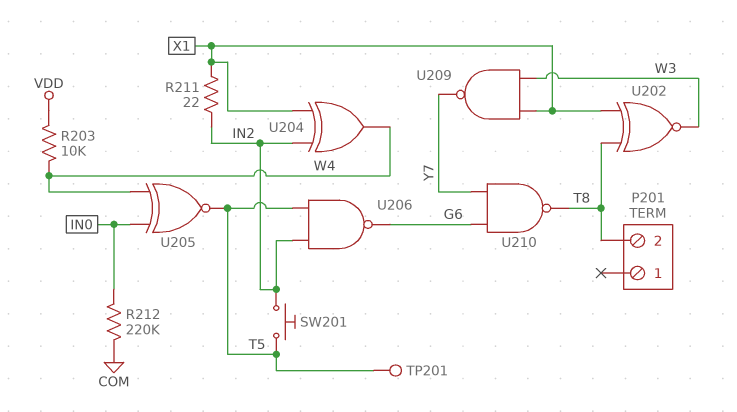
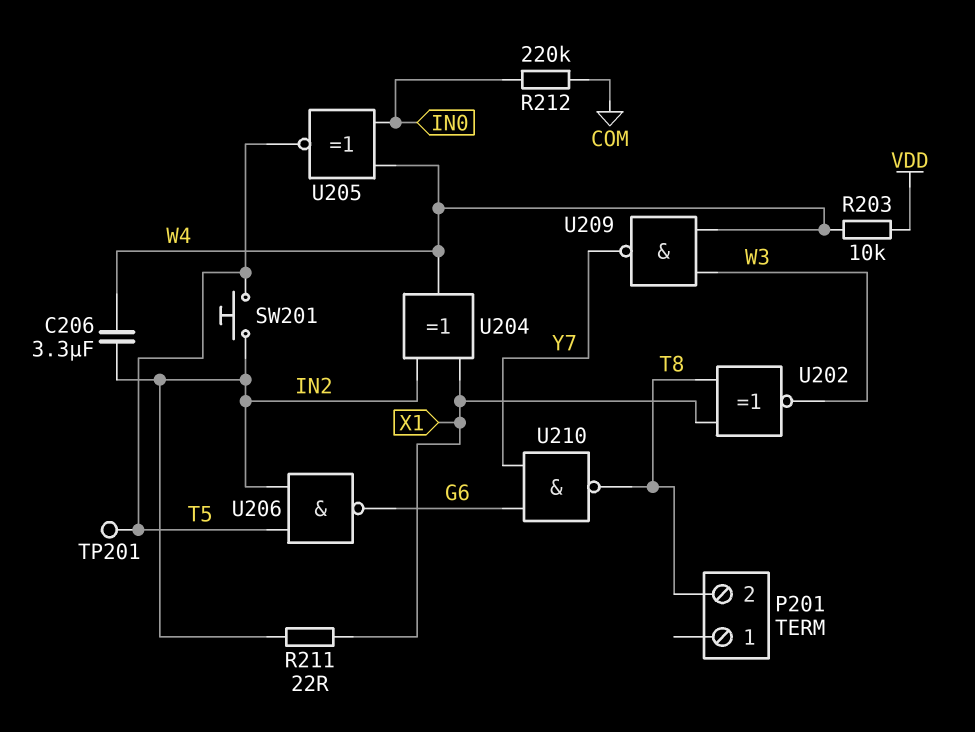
C206: none -> 3.3uF (IN2, W4)
U209: NAND (in W3, in X1, out Y7) -> NAND (in W3, in W4, out Y7)

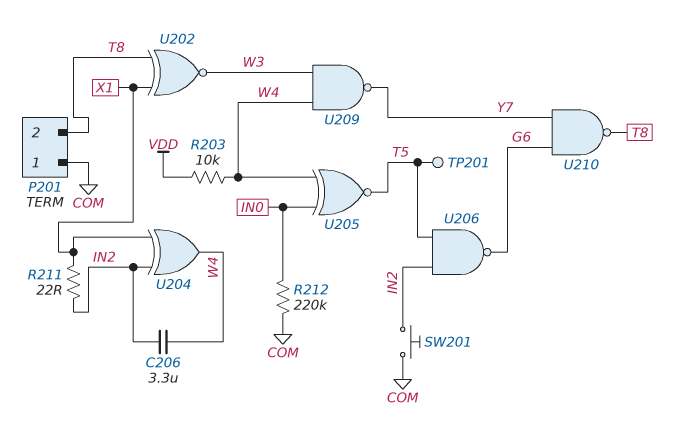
P201 pin 1: none -> COM
SW201: button (IN2, T5) -> button (COM, IN2)

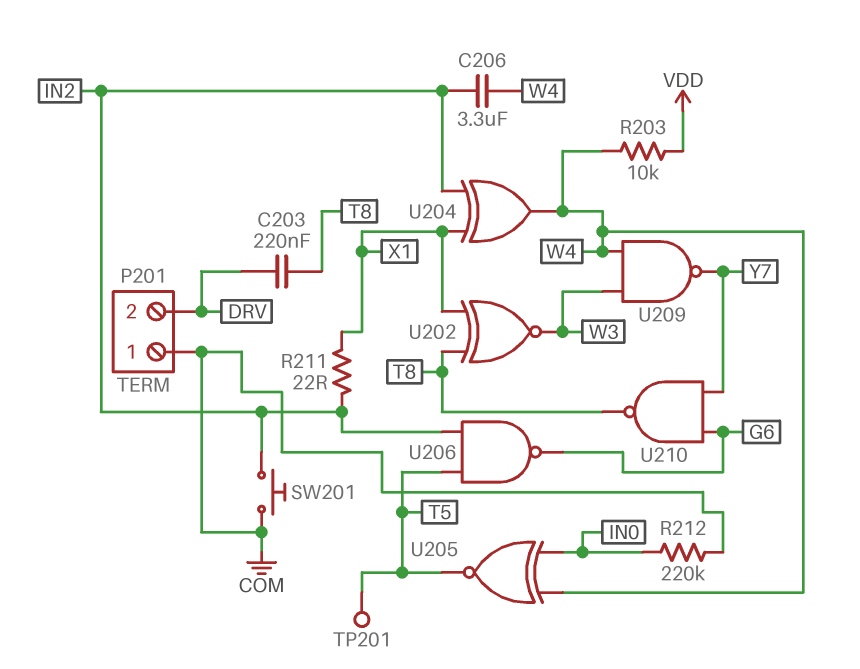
C203: none -> 220nF (DRV, T8)
P201 pin 2: T8 -> DRV

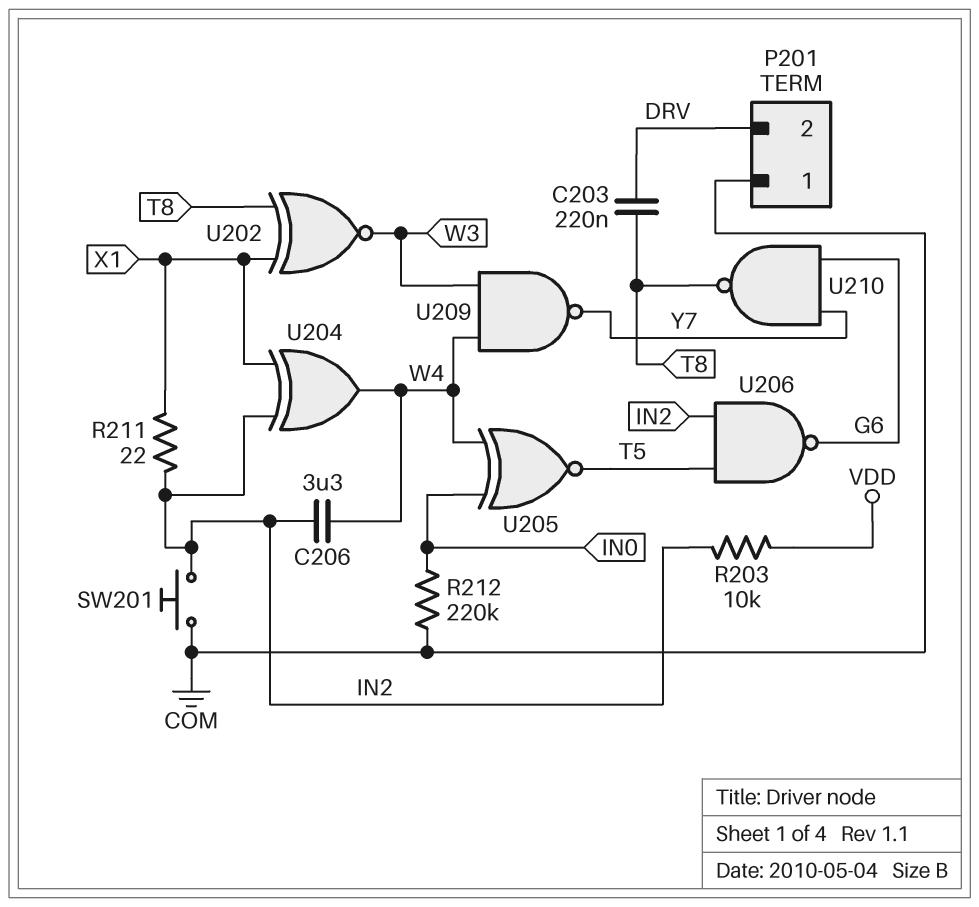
R203: 10k (VDD, W4) -> 10k (IN2, VDD)
TP201: test point (T5) -> none

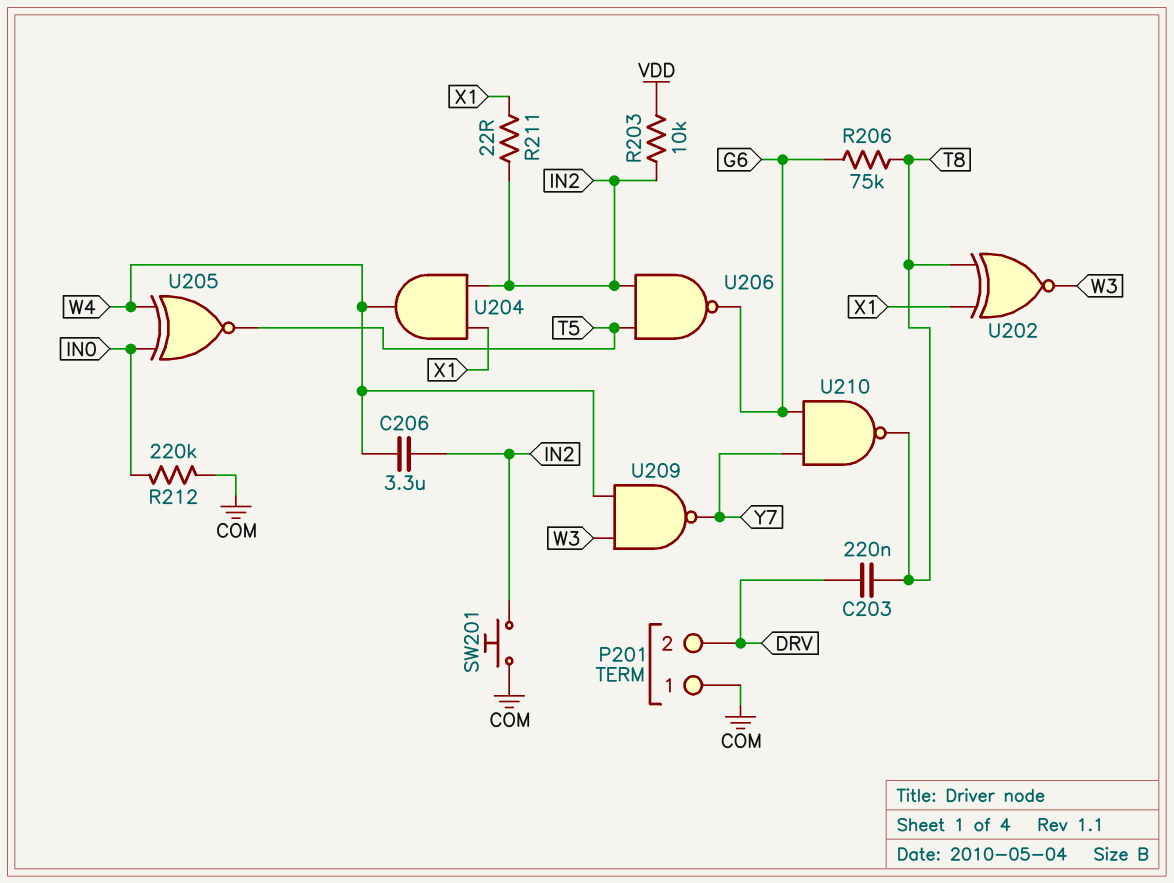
R206: none -> 75k (G6, T8)
U204: XOR (in IN2, in X1, out W4) -> AND (in IN2, in X1, out W4)

